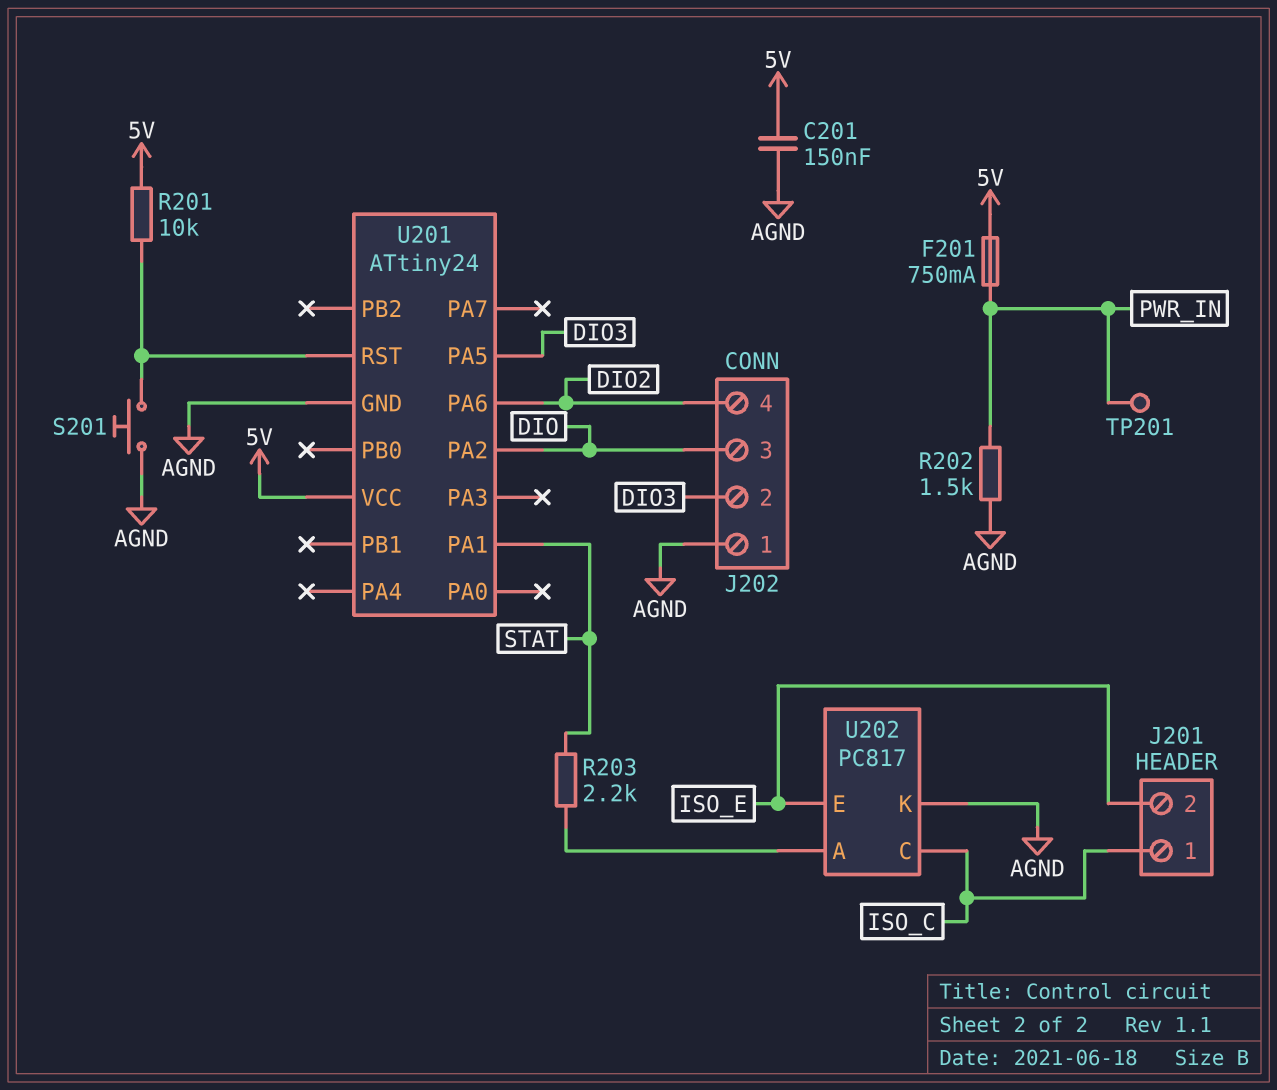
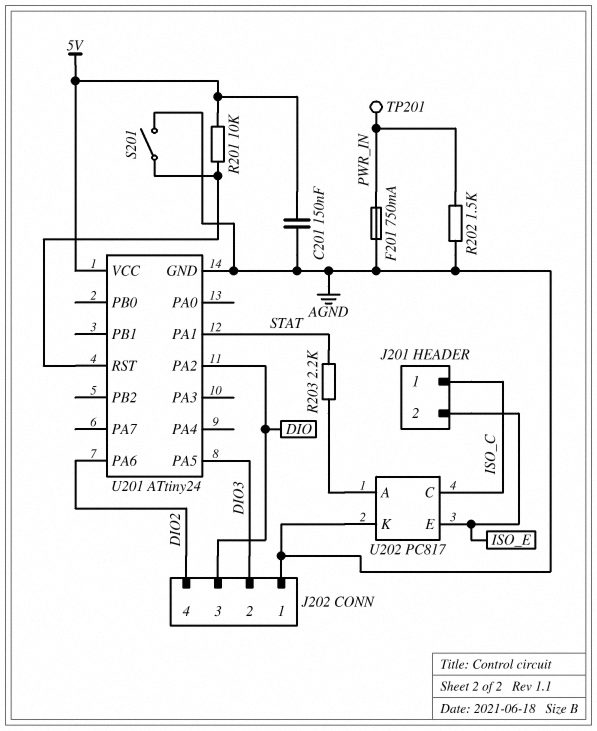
F201: 750mA (5V, PWR_IN) -> 750mA (AGND, PWR_IN)
S201: button (AGND, U201/RST) -> switch (AGND, U201/RST)

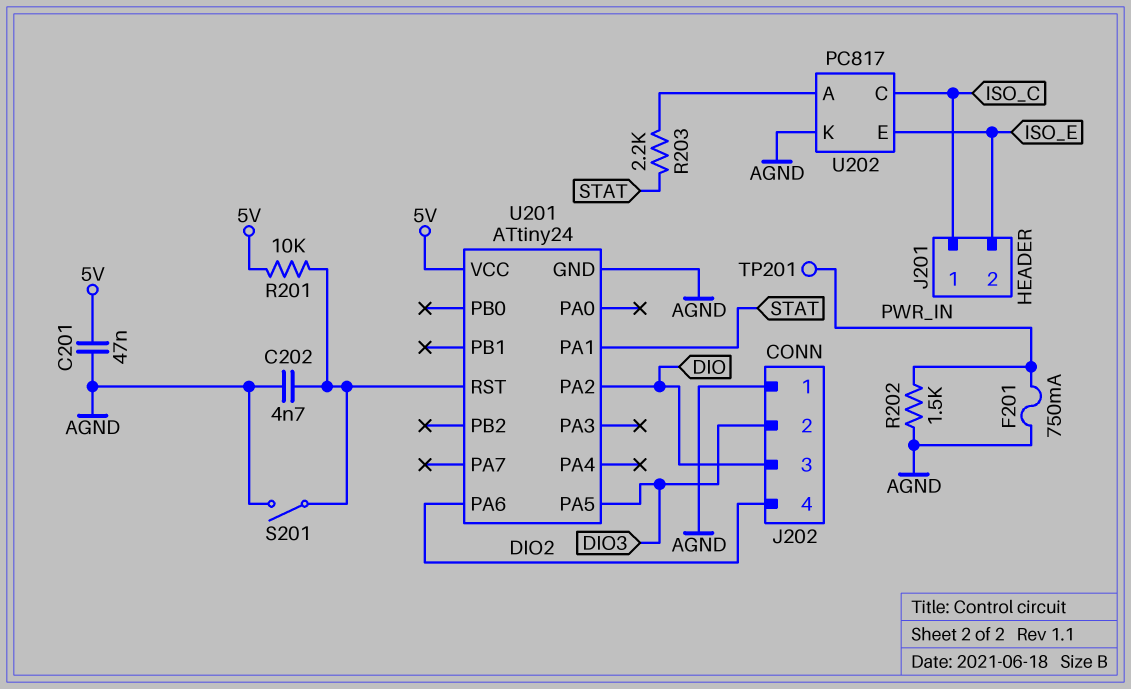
C201: 150nF (5V, AGND) -> 47nF (5V, AGND)
C202: none -> 4.7nF (AGND, U201/RST)

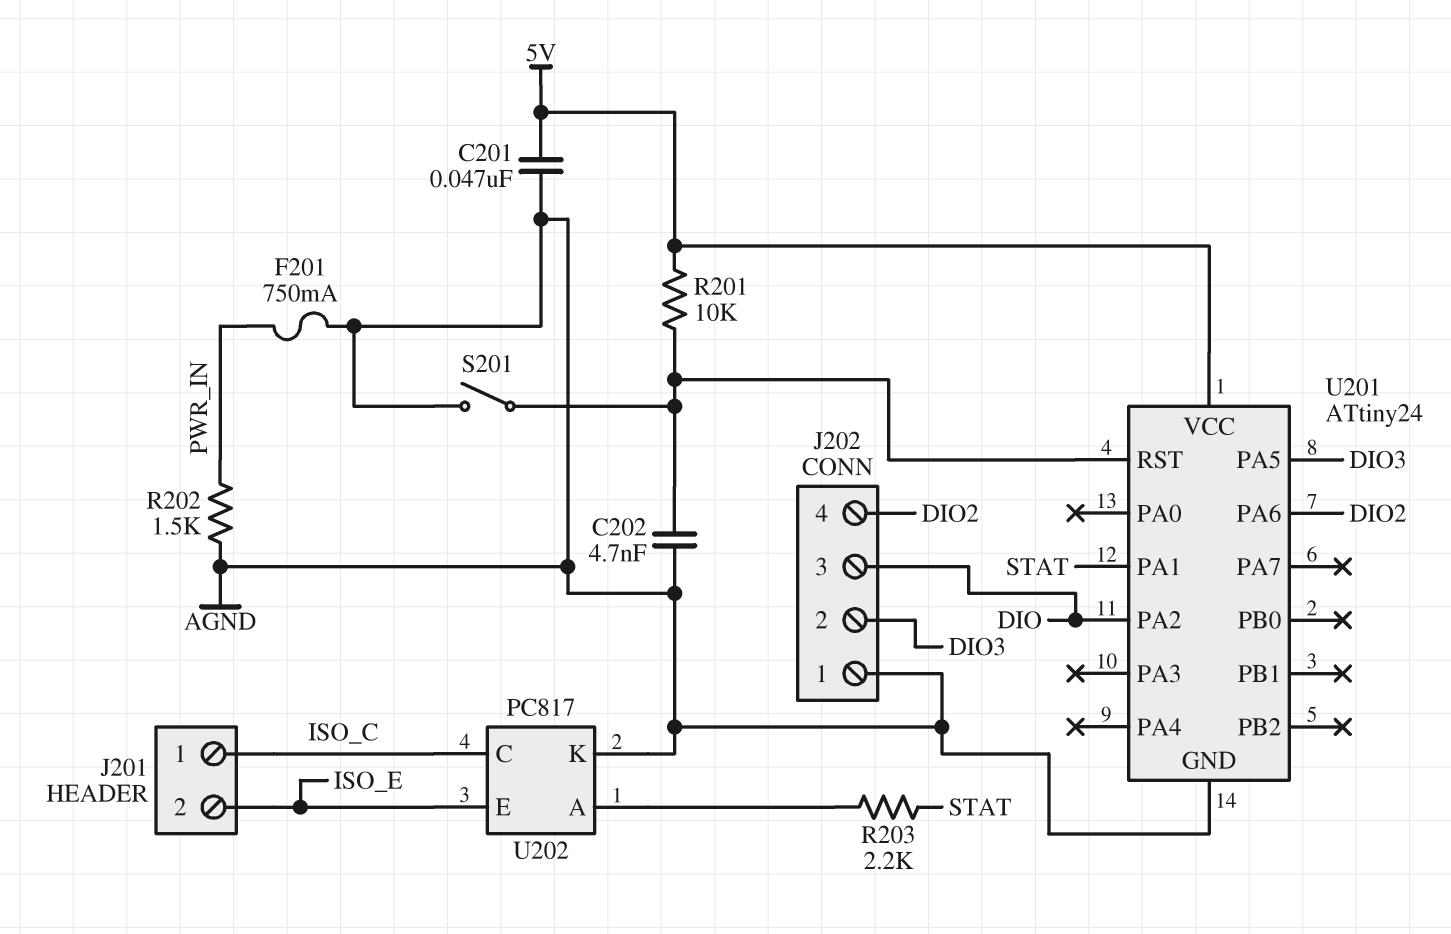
TP201: test point (PWR_IN) -> none

